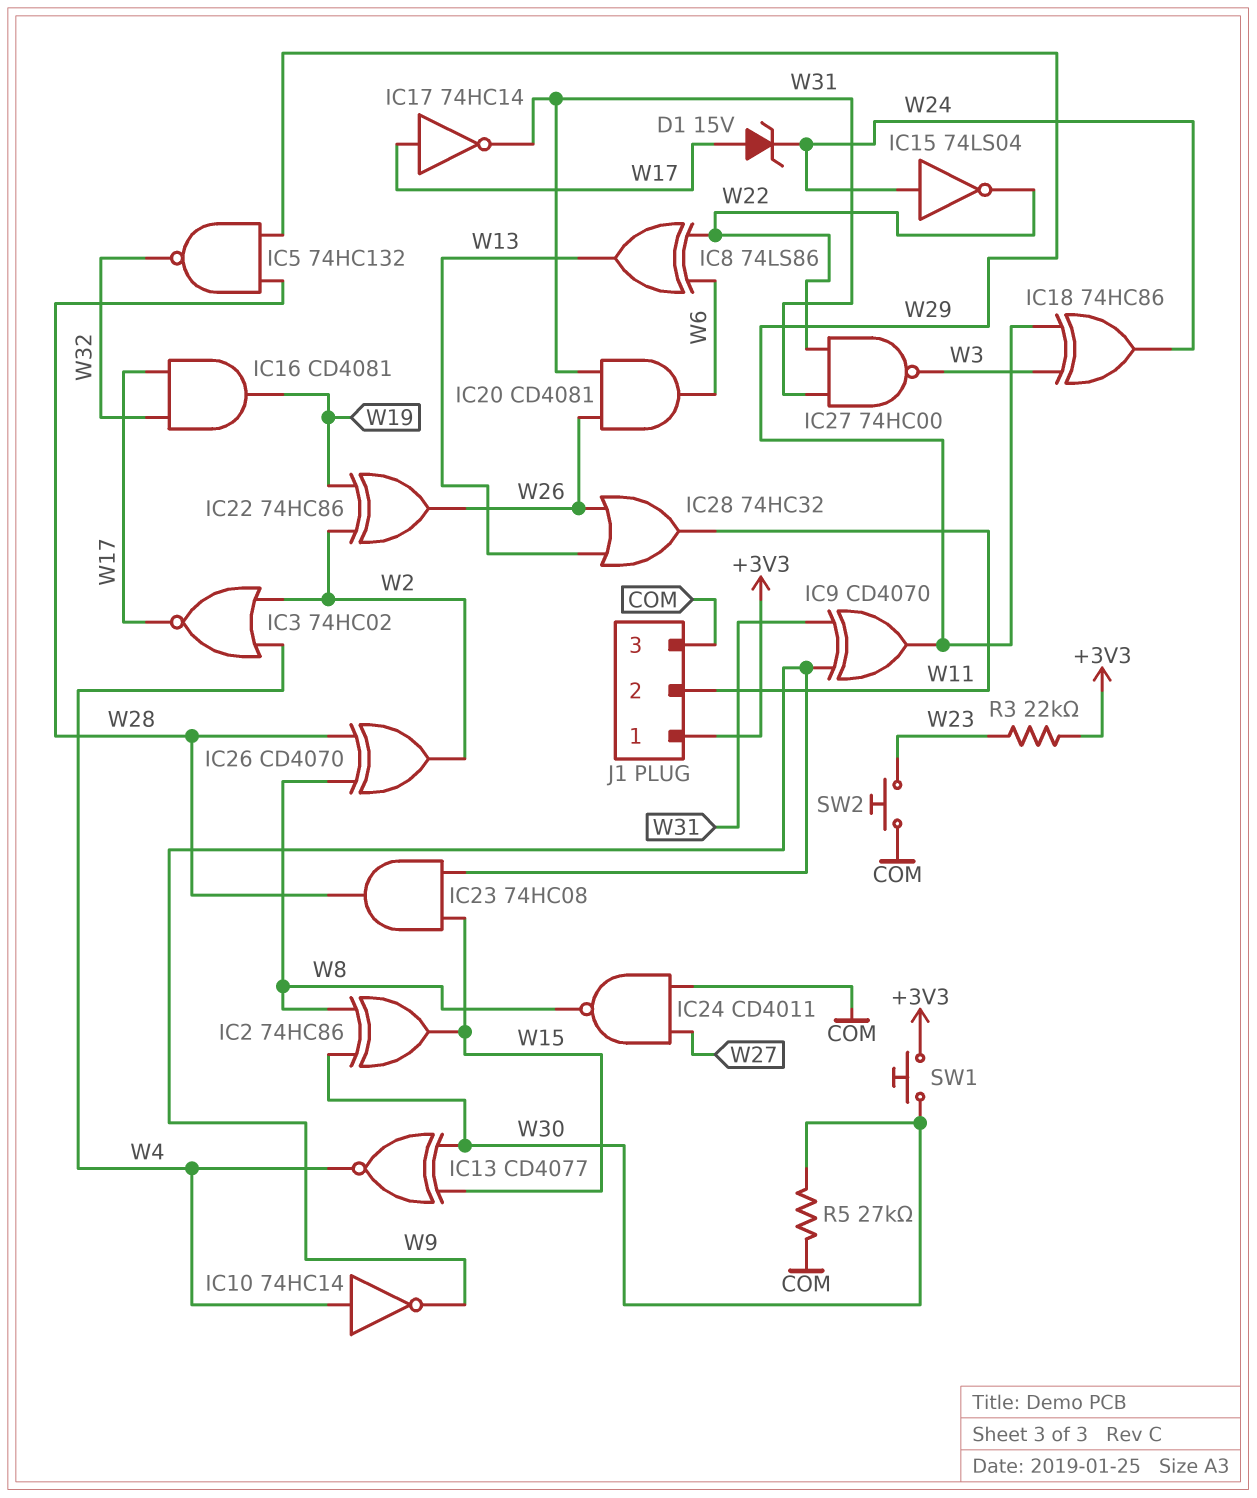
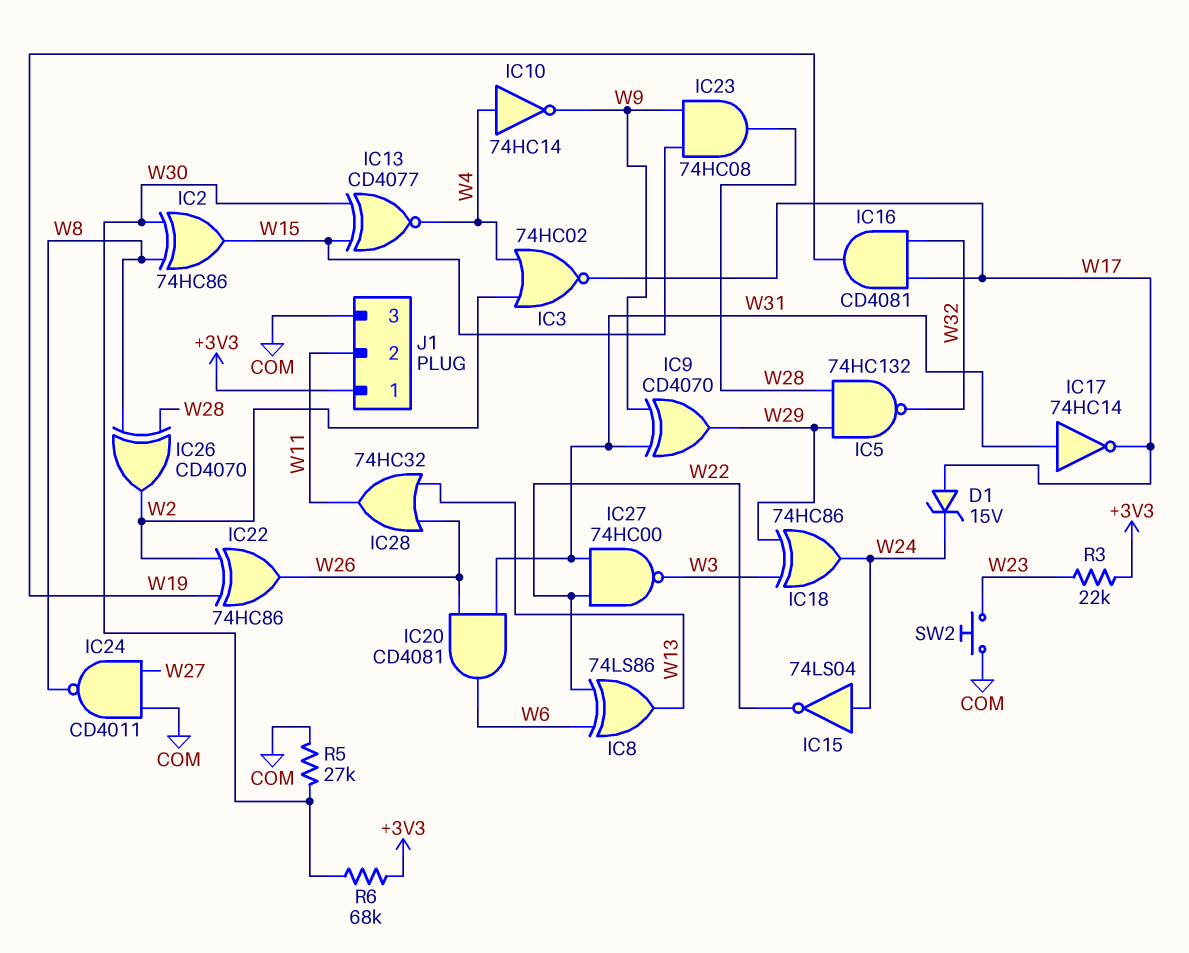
IC17: NOT 74HC14 (in W17, out W31) -> NOT 74HC14 (in W31, out W17)
R6: none -> 68k (+3V3, W30)
SW1: button (+3V3, W30) -> none

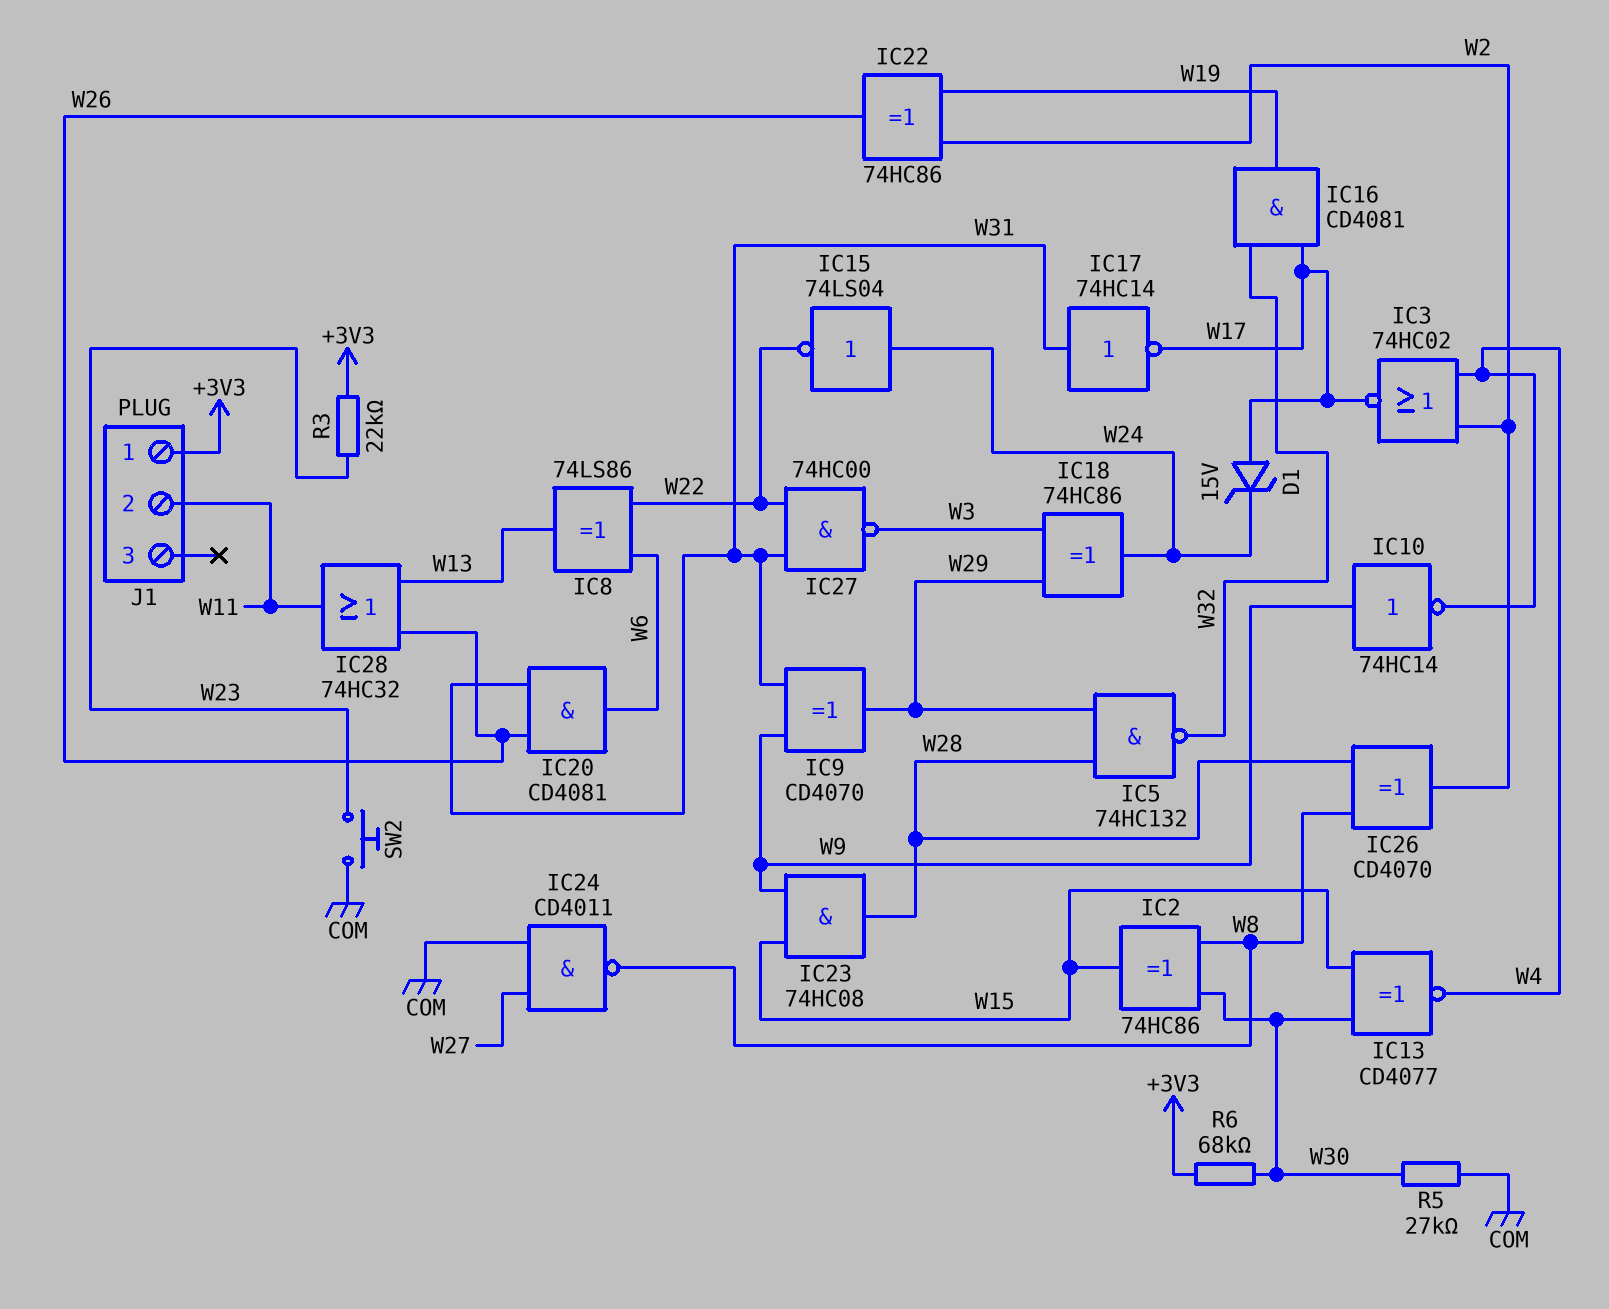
IC10: NOT 74HC14 (in W4, out W9) -> NOT 74HC14 (in W9, out W4)
J1 pin 3: COM -> none

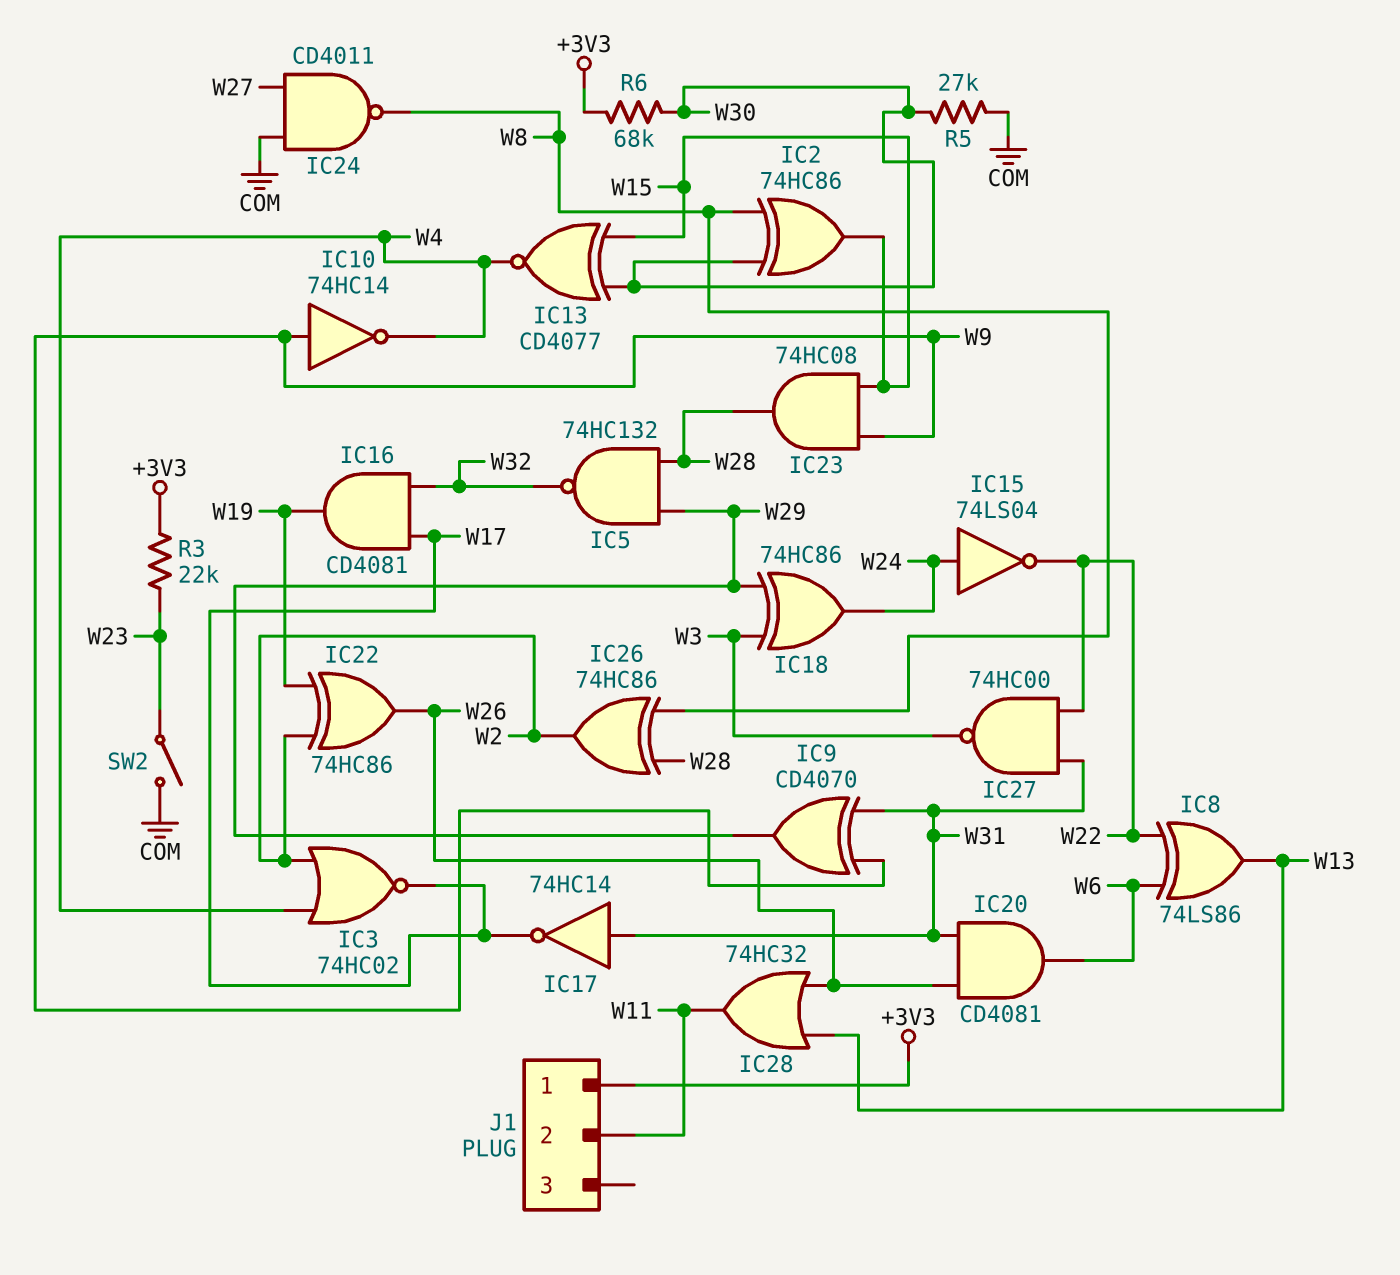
D1: zener 15V (A W17, K W24) -> none
IC26: XOR CD4070 (in W8, in W28, out W2) -> XOR 74HC86 (in W8, in W28, out W2)
SW2: button (COM, W23) -> switch (COM, W23)

